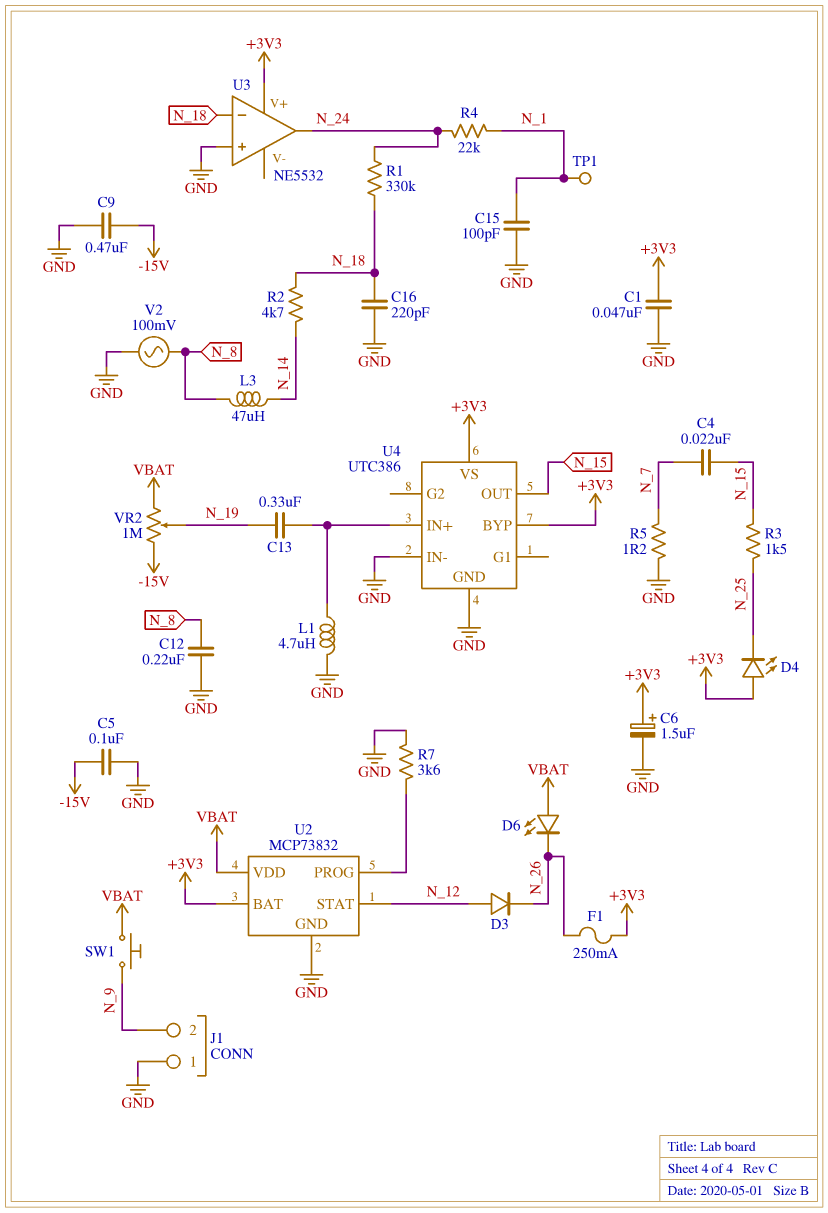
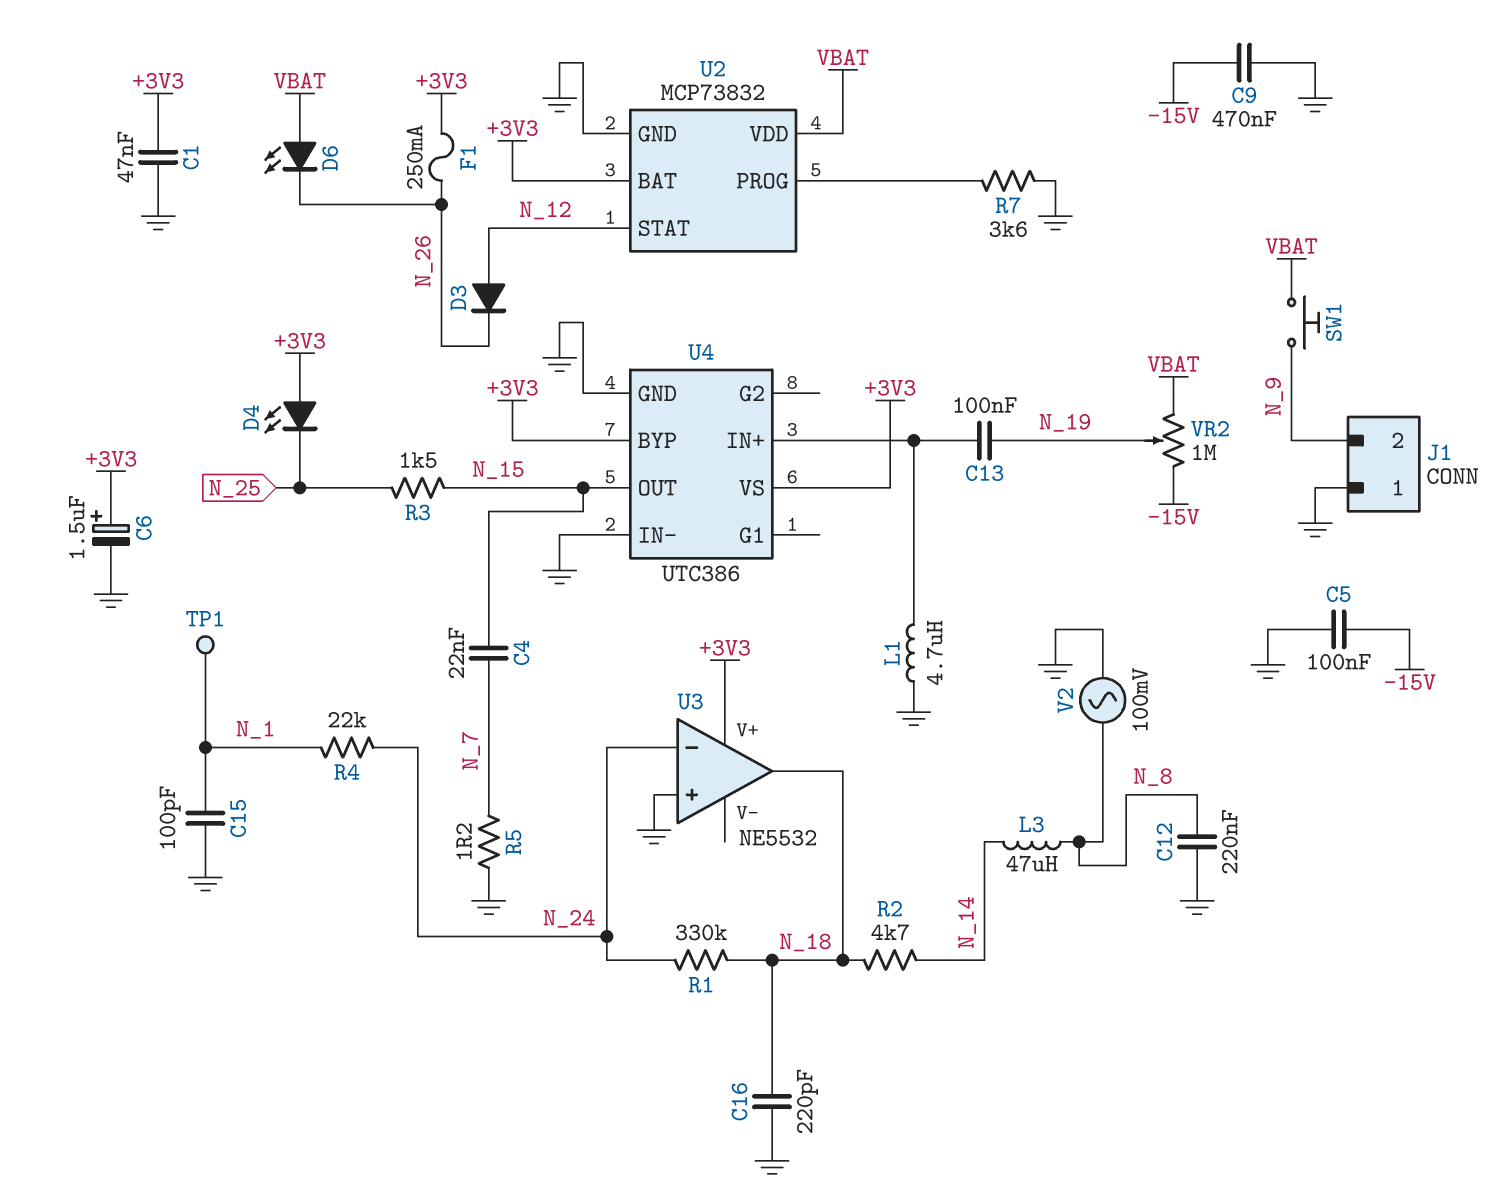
C13: 330nF (N_19, U4/IN+) -> 100nF (N_19, U4/IN+)
U3 pin in-: N_18 -> N_24
U3 pin out: N_24 -> N_18

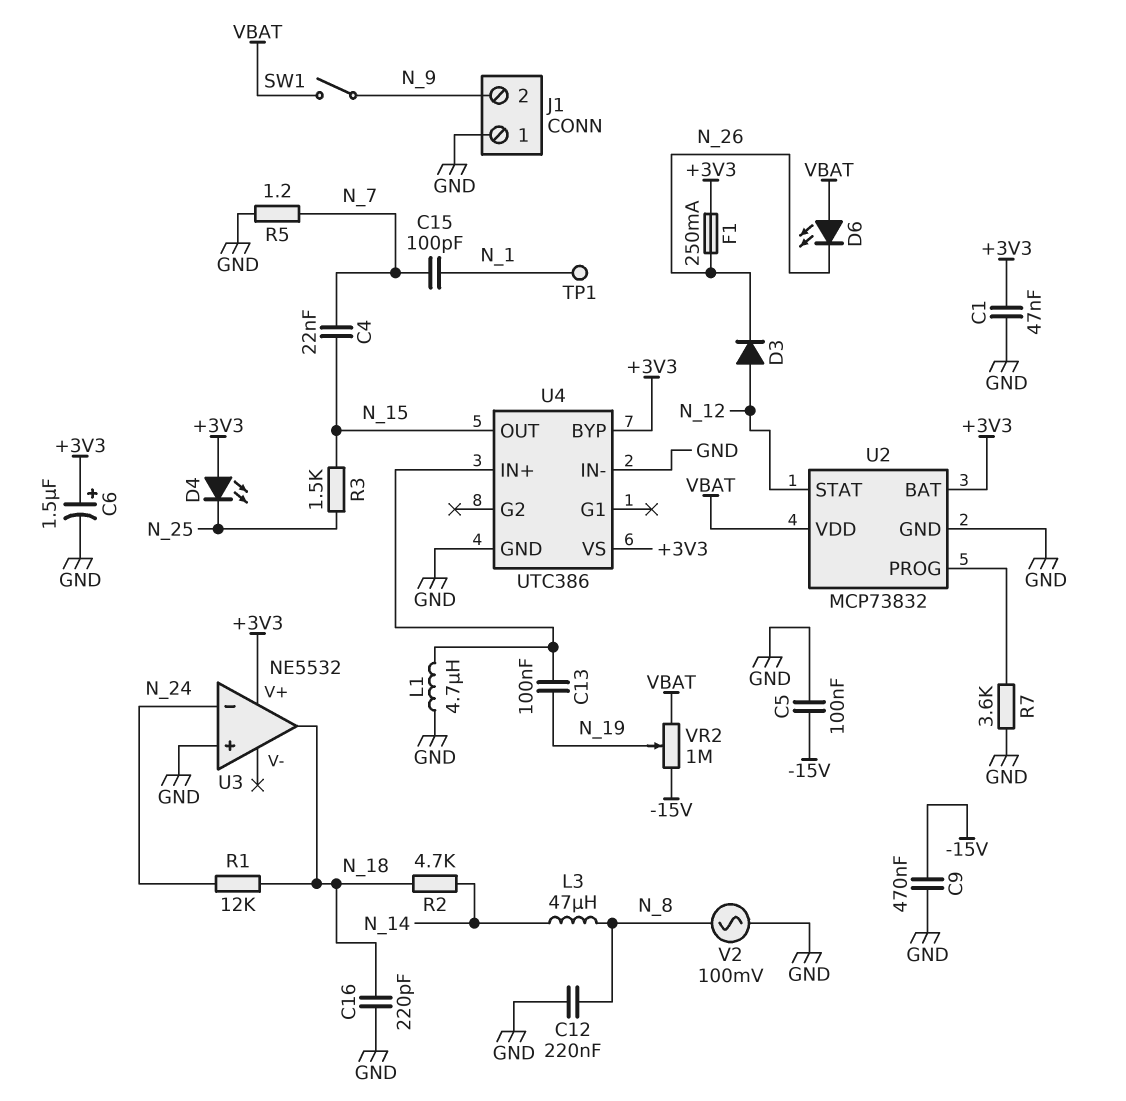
C15: 100pF (GND, N_1) -> 100pF (N_1, N_7)
R1: 330k (N_18, N_24) -> 12k (N_18, N_24)
R4: 22k (N_1, N_24) -> none
SW1: button (N_9, VBAT) -> switch (N_9, VBAT)

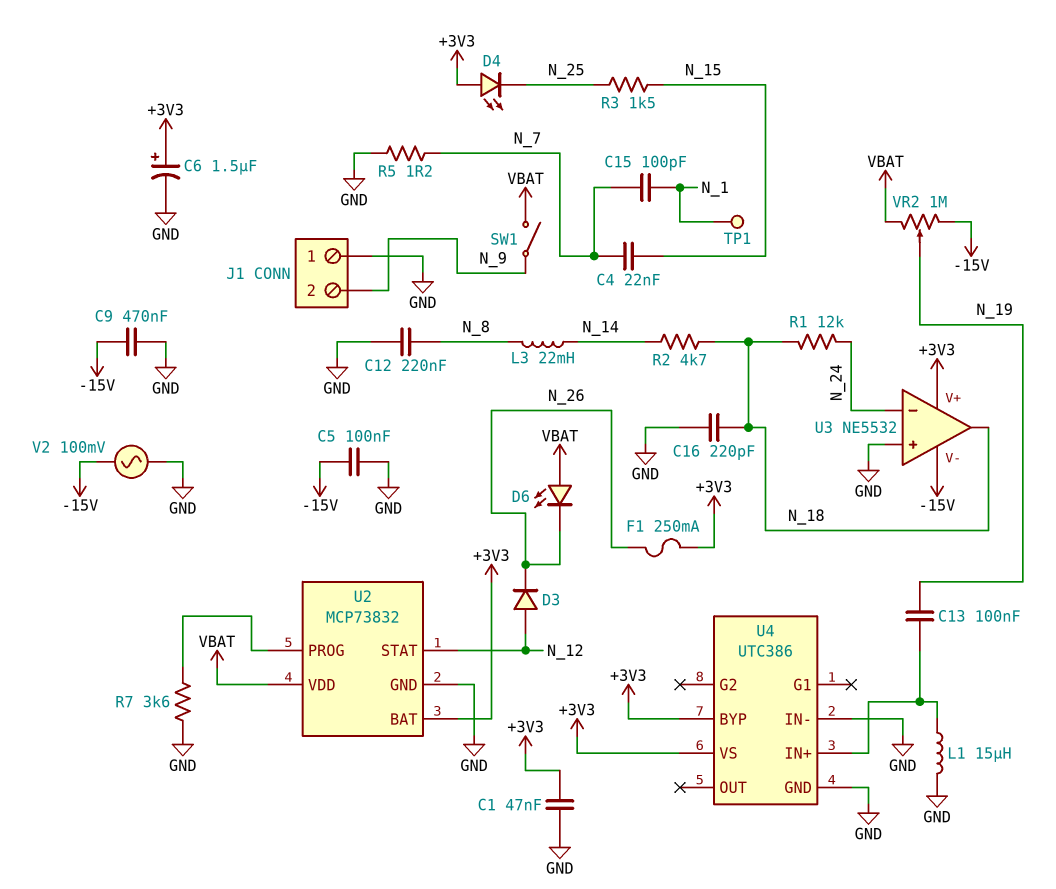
L1: 4.7uH (GND, U4/IN+) -> 15uH (GND, U4/IN+)
L3: 47uH (N_8, N_14) -> 22mH (N_8, N_14)
U3 pin V-: none -> -15V
U4 pin OUT: N_15 -> none
V2: AC 100mV (GND, N_8) -> AC 100mV (-15V, GND)

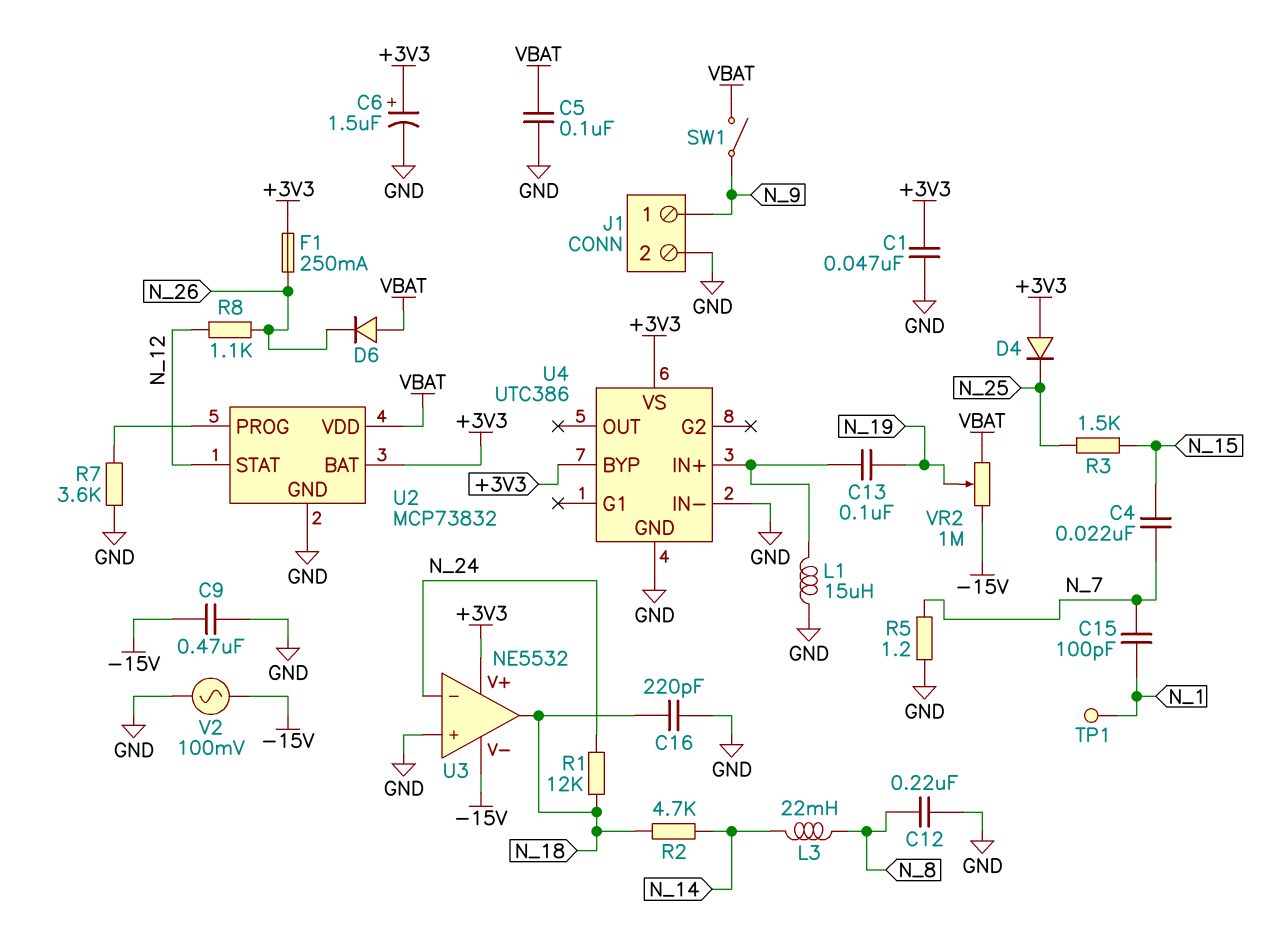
C5: 100nF (-15V, GND) -> 100nF (GND, VBAT)
D3: diode (A N_12, K N_26) -> none
D4: LED (A +3V3, K N_25) -> diode (A +3V3, K N_25)
D6: LED (A VBAT, K N_26) -> diode (A VBAT, K N_26)
J1 pin 1: GND -> N_9
J1 pin 2: N_9 -> GND
R8: none -> 1.1k (N_12, N_26)

